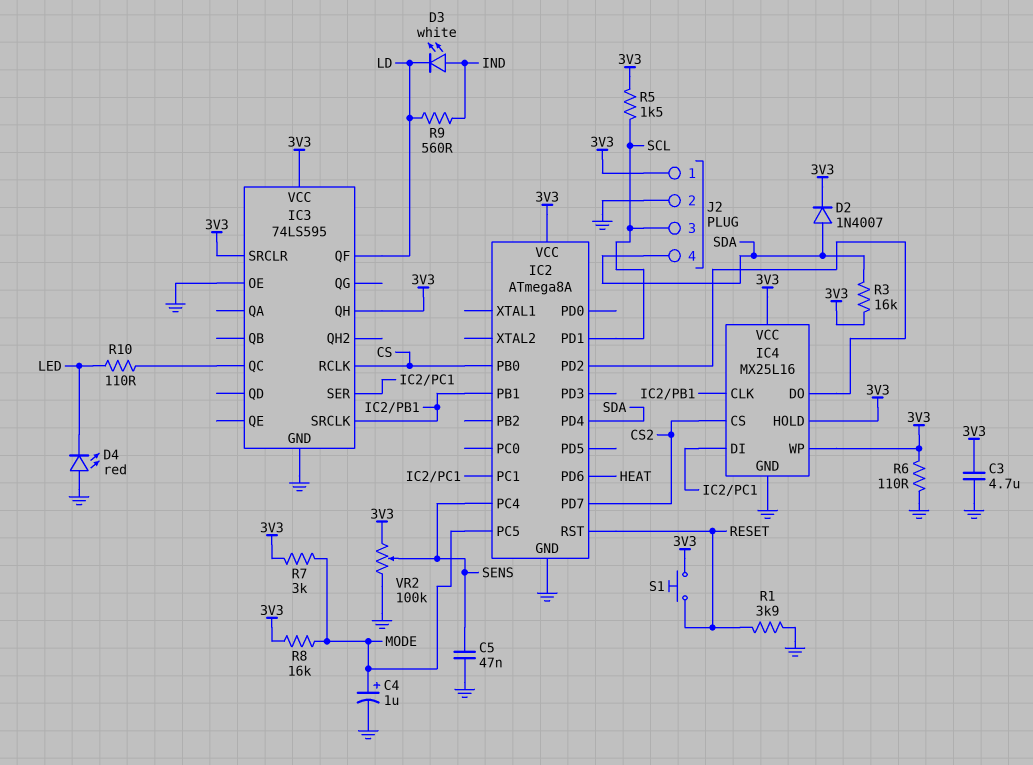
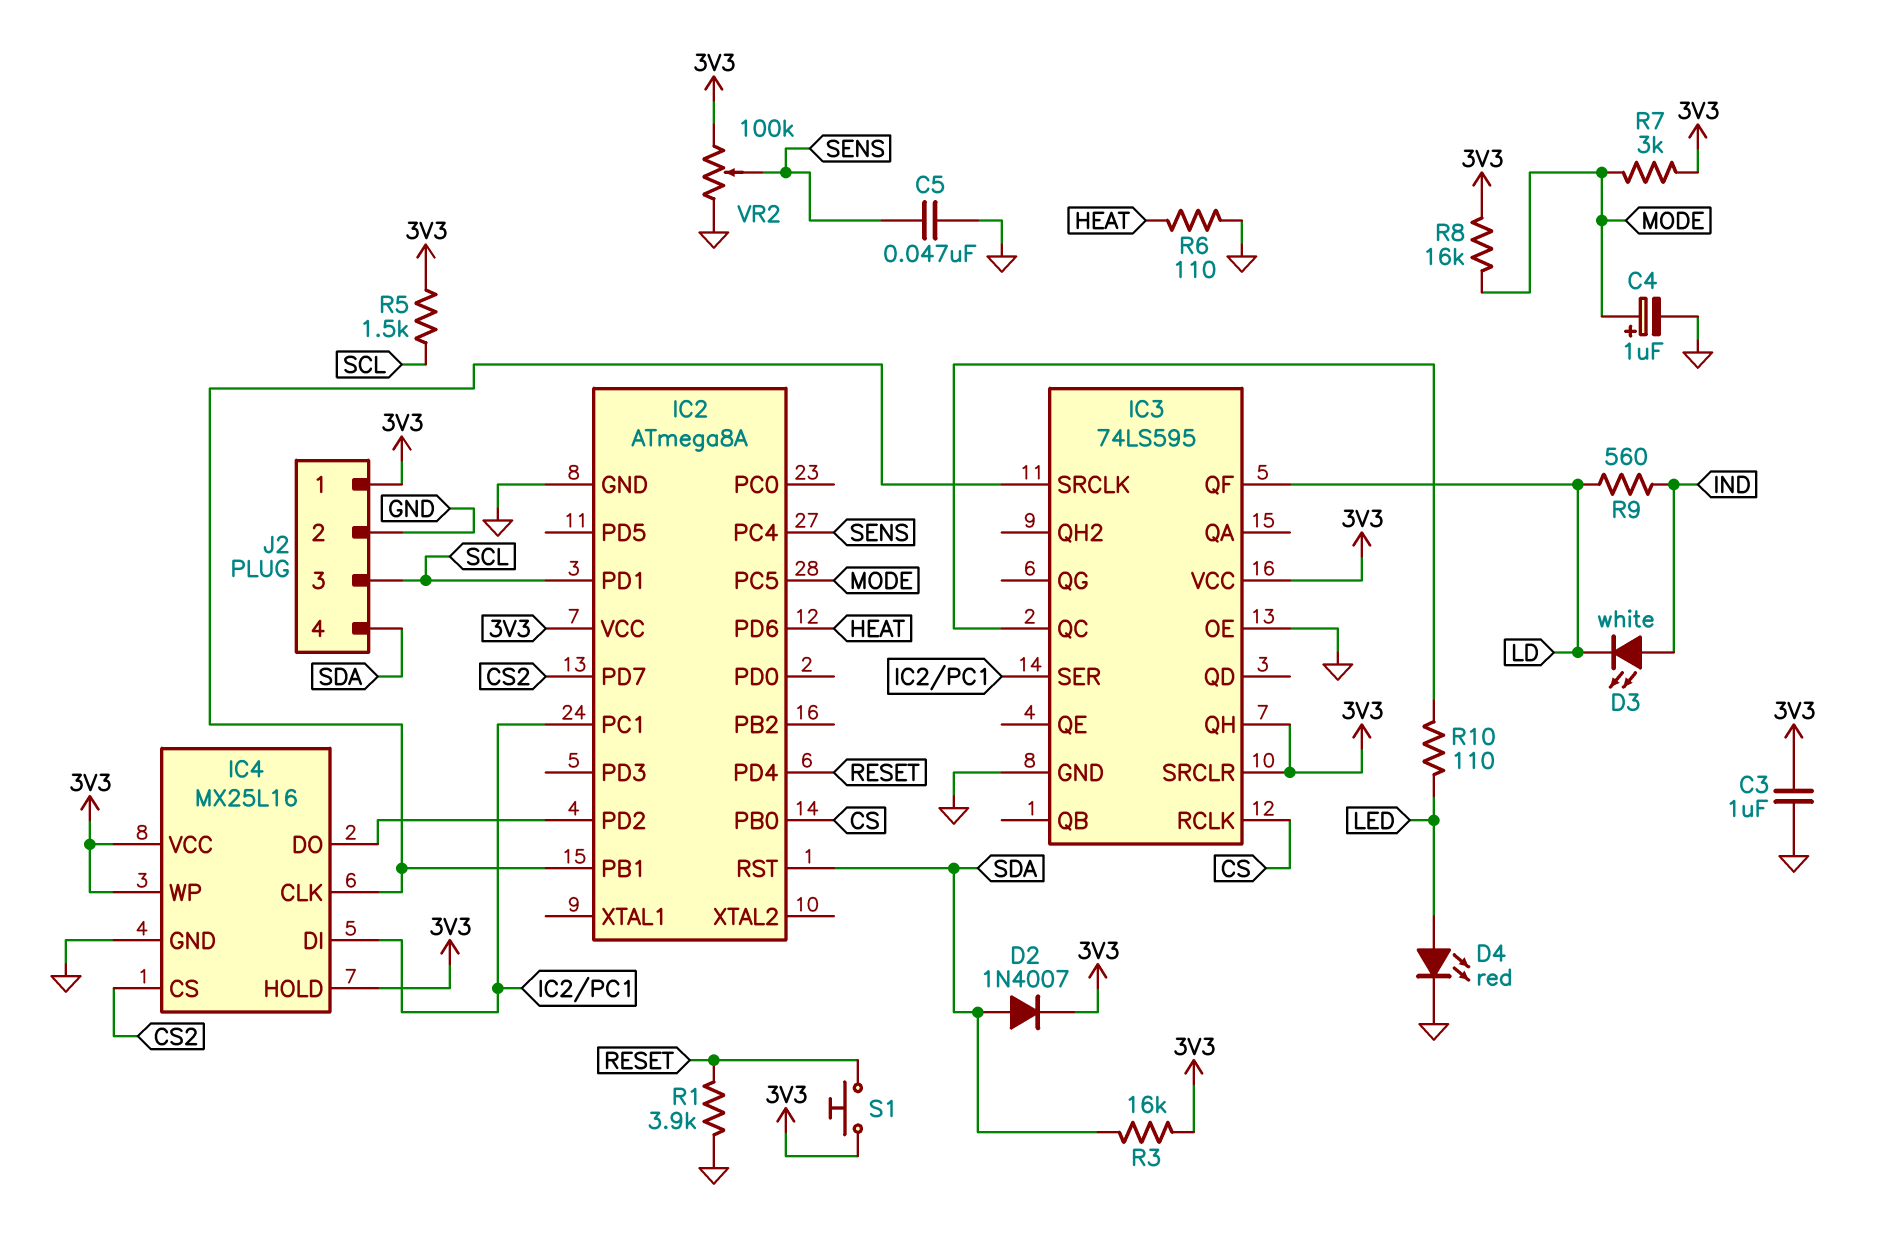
C3: 4.7uF (3V3, GND) -> 1uF (3V3, GND)
D4: LED red (A GND, K LED) -> LED red (A LED, K GND)
IC2 pin PD4: SDA -> RESET
IC2 pin RST: RESET -> SDA
R6: 110 (3V3, GND) -> 110 (GND, HEAT)

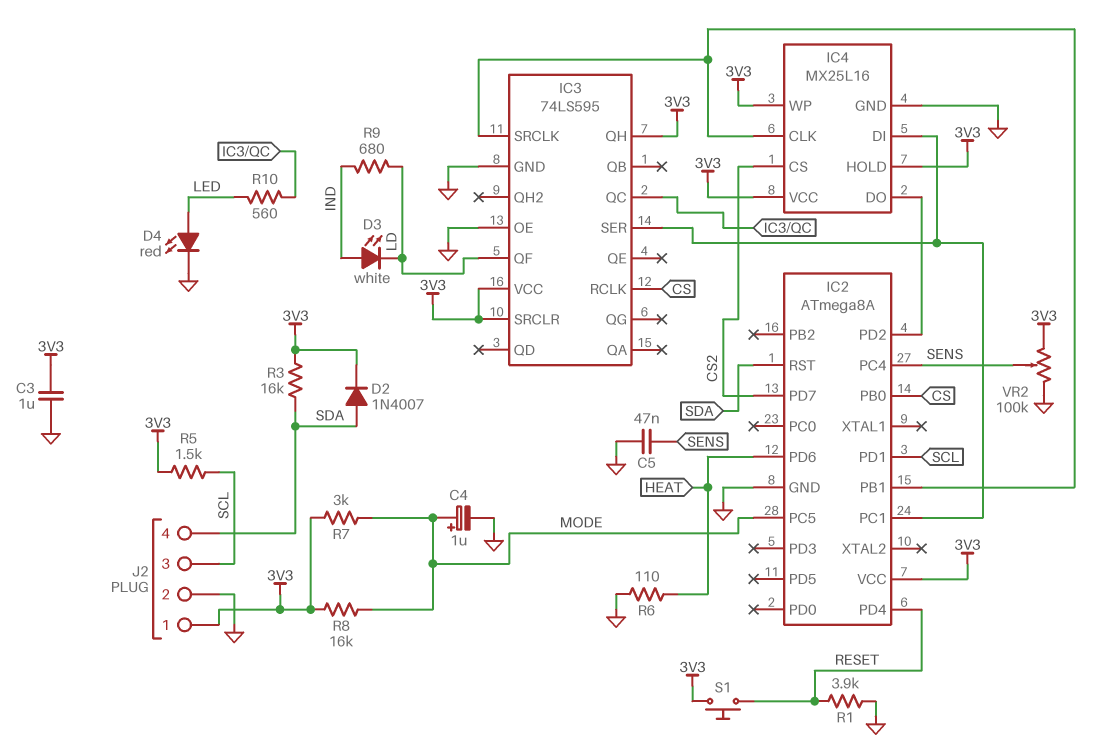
R9: 560 (IND, LD) -> 680 (IND, LD)
R10: 110 (IC3/QC, LED) -> 560 (IC3/QC, LED)

